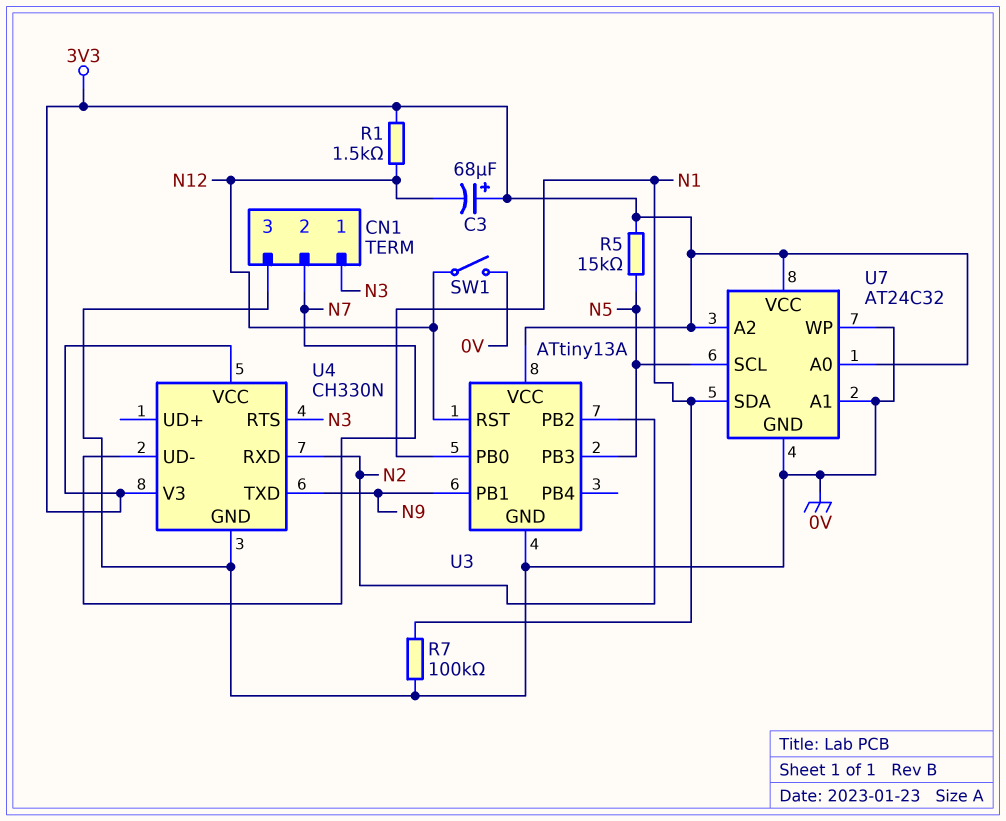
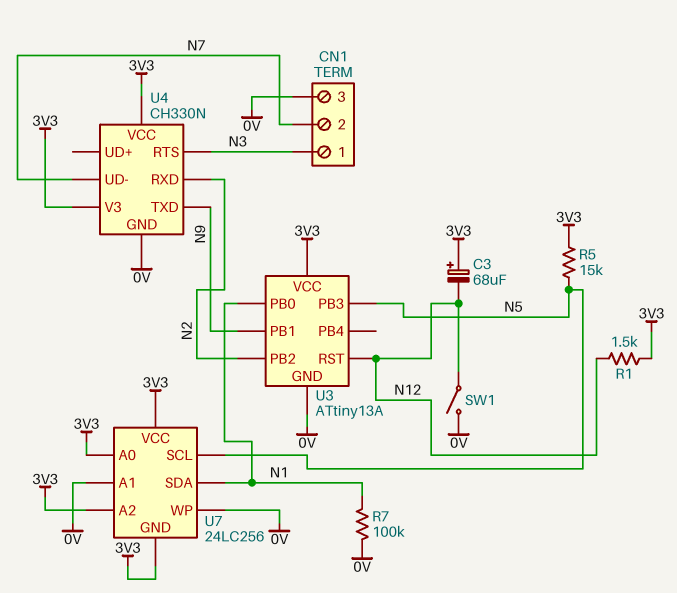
U7: AT24C32 -> 24LC256
U7 pin GND: 0V -> 3V3

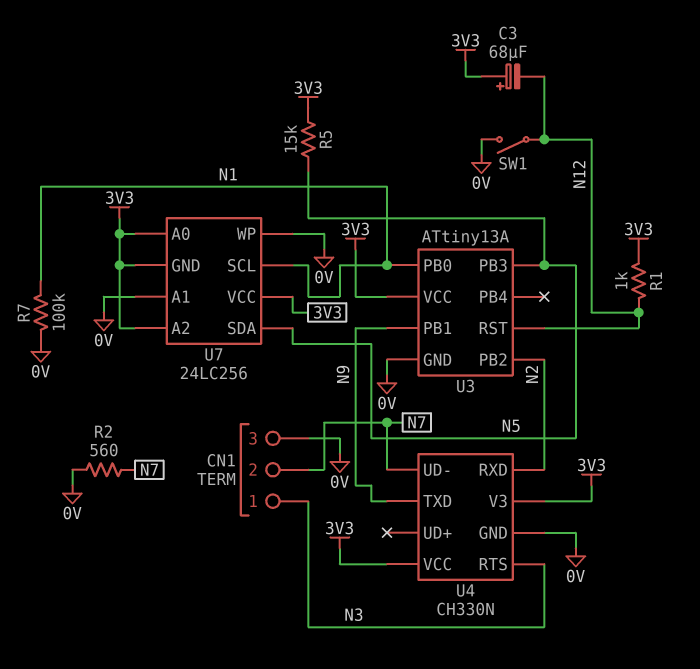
R1: 1.5k (3V3, N12) -> 1k (3V3, N12)
R2: none -> 560 (0V, N7)
U7 pin SCL: N5 -> N1
U7 pin SDA: N1 -> N5

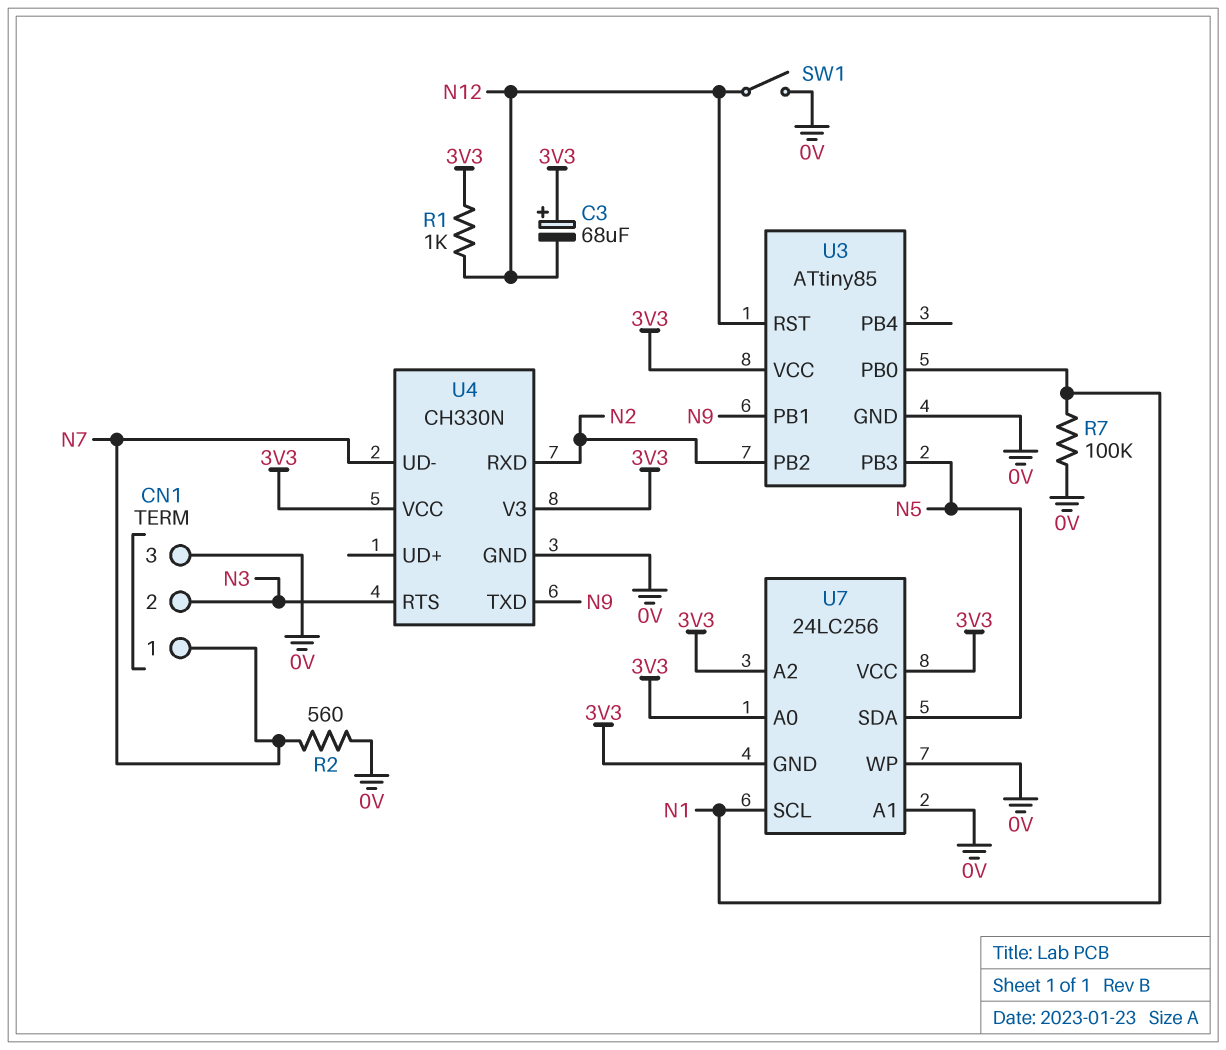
CN1 pin 1: N3 -> N7
CN1 pin 2: N7 -> N3
R5: 15k (3V3, N5) -> none
U3: ATtiny13A -> ATtiny85

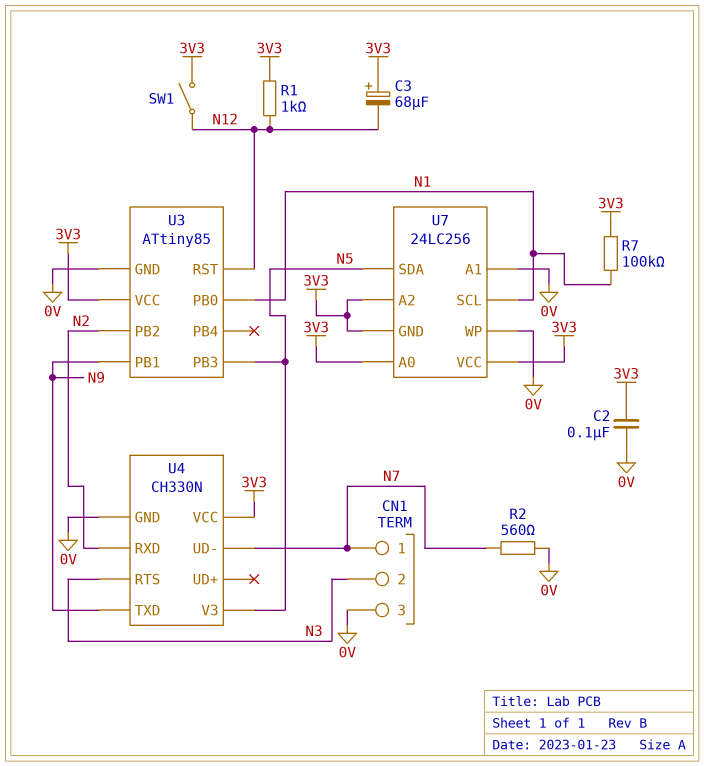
C2: none -> 100nF (0V, 3V3)
R7: 100k (0V, N1) -> 100k (3V3, N1)
SW1: switch (0V, N12) -> switch (3V3, N12)
U4 pin V3: 3V3 -> N5

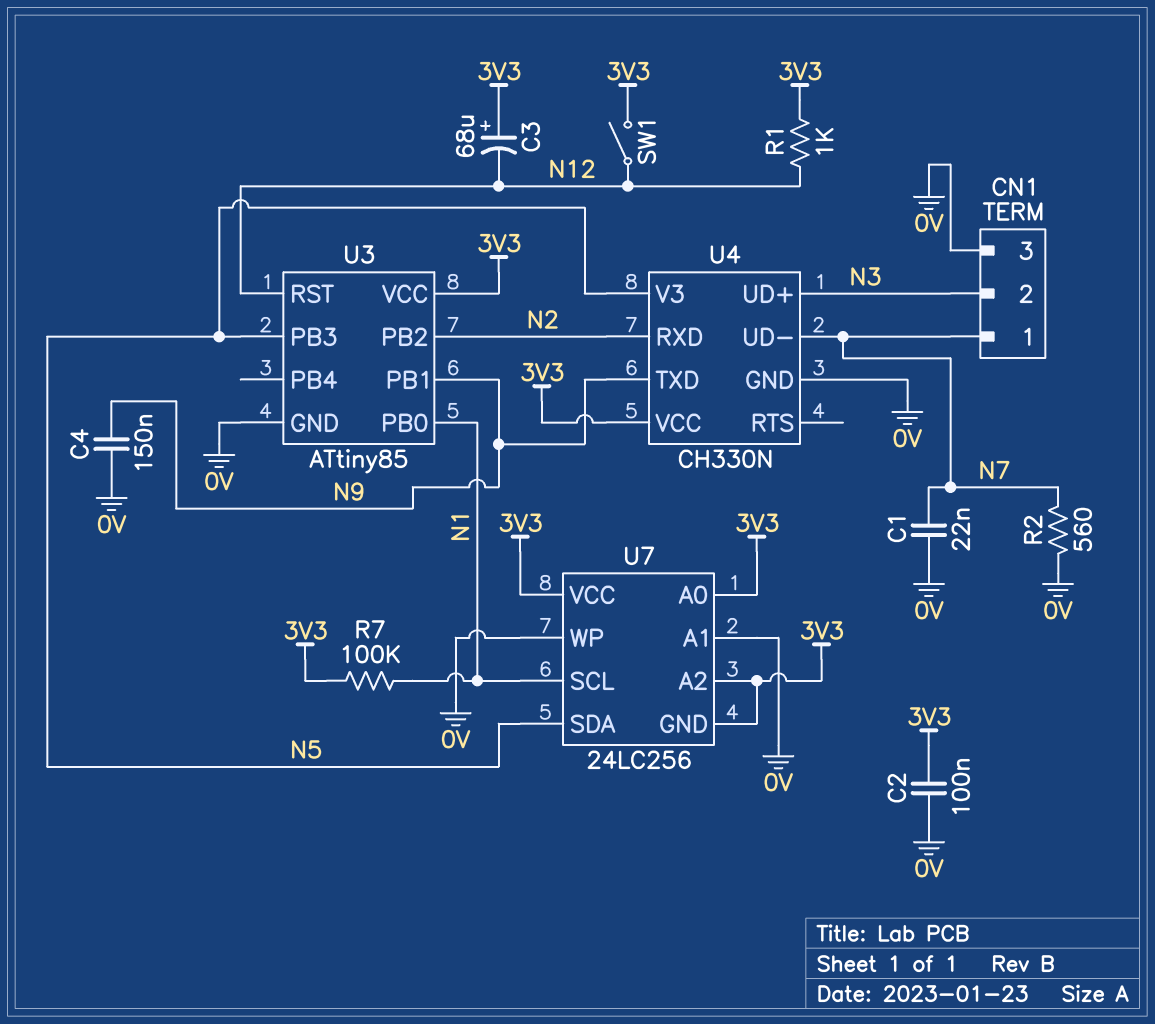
C1: none -> 22nF (0V, N7)
C4: none -> 150nF (0V, N9)
U4 pin RTS: N3 -> none
U4 pin UD+: none -> N3

